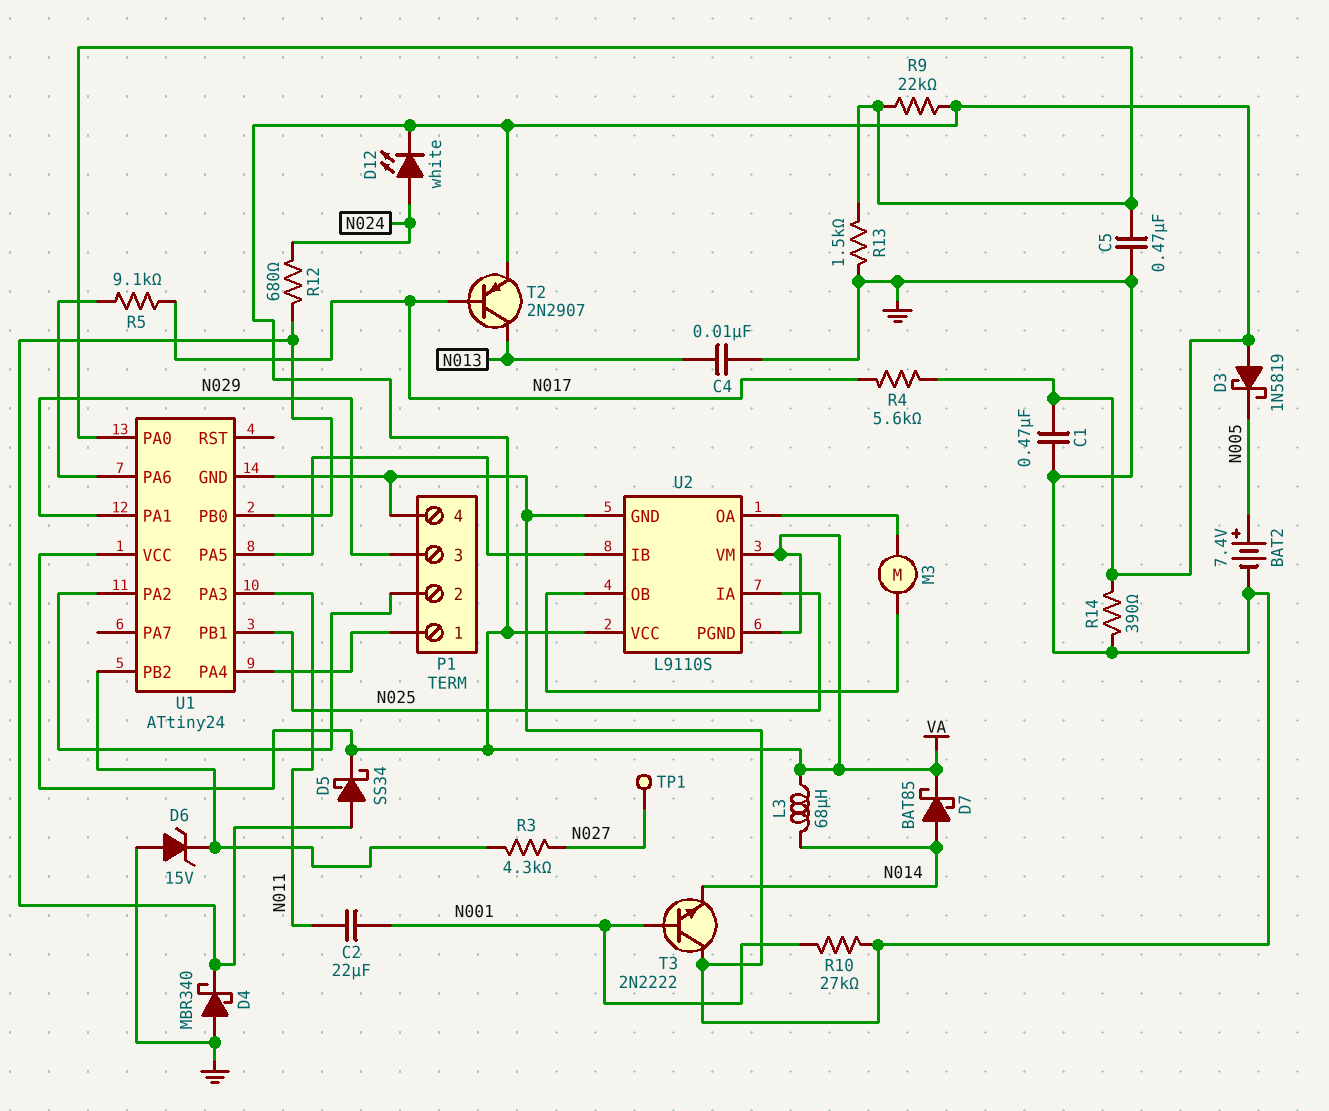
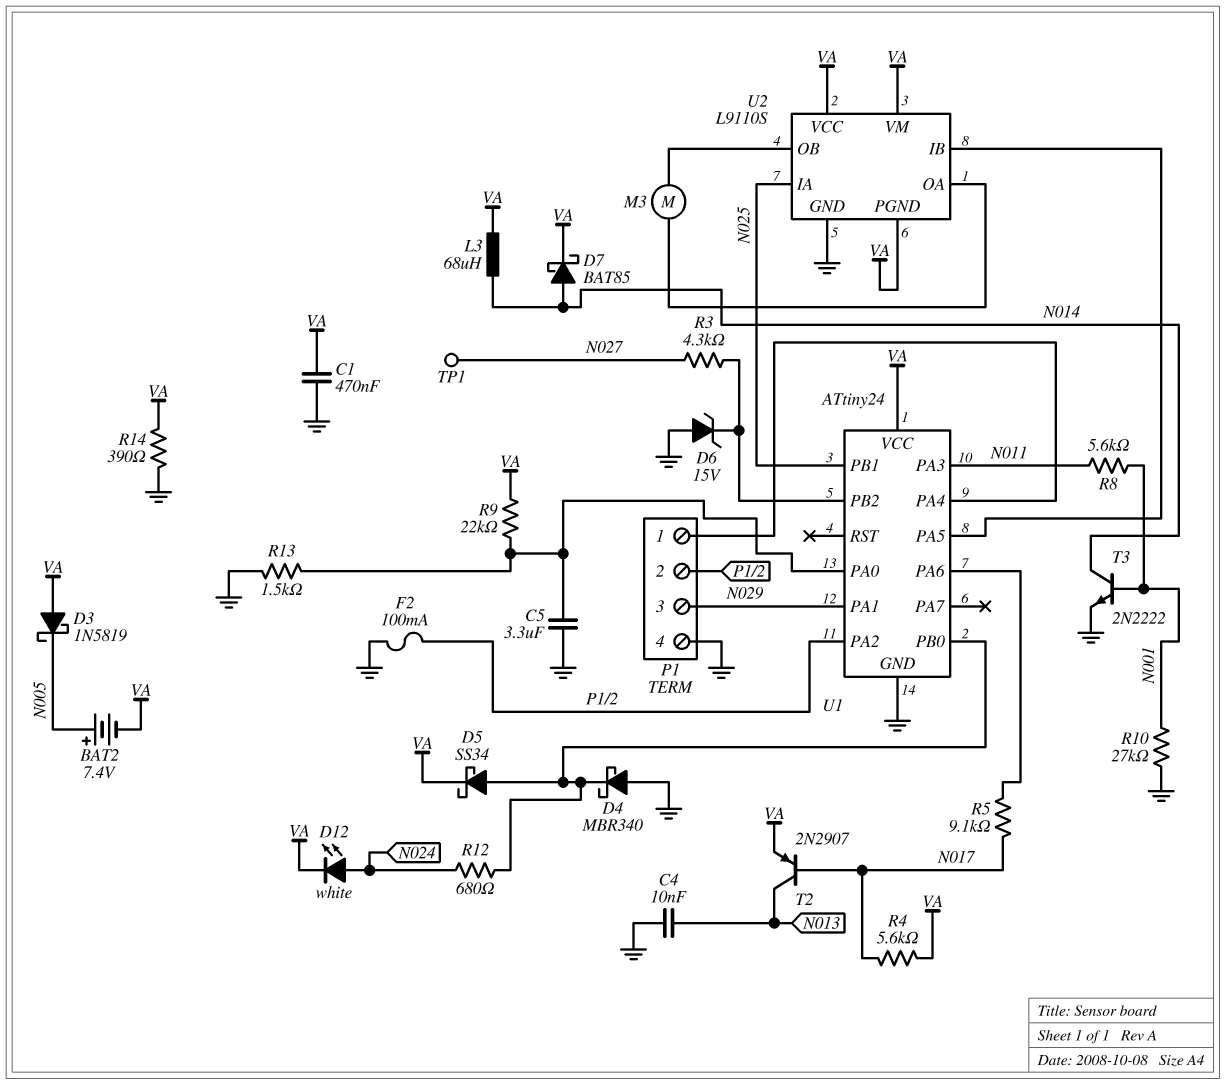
BAT2: 7.4V (plus N005, minus GND) -> 7.4V (plus N005, minus VA)
C2: 22uF (N001, N011) -> none
C5: 470nF (GND, U1/PA0) -> 3.3uF (GND, U1/PA0)
F2: none -> 100mA (GND, P1/2)
R8: none -> 5.6k (N001, N011)
T3: NPN 2N2222 (B N001, C GND, E N014) -> NPN 2N2222 (B N001, C N014, E GND)

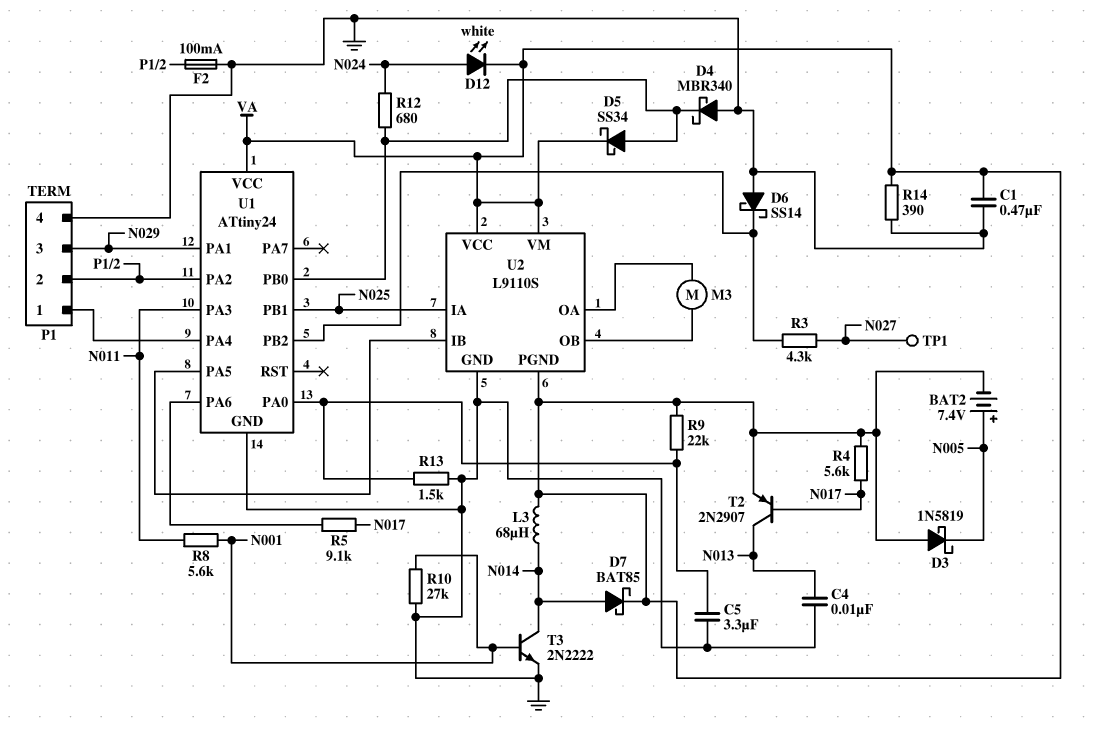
D6: zener 15V (A GND, K U1/PB2) -> schottky SS14 (A GND, K U1/PB2)

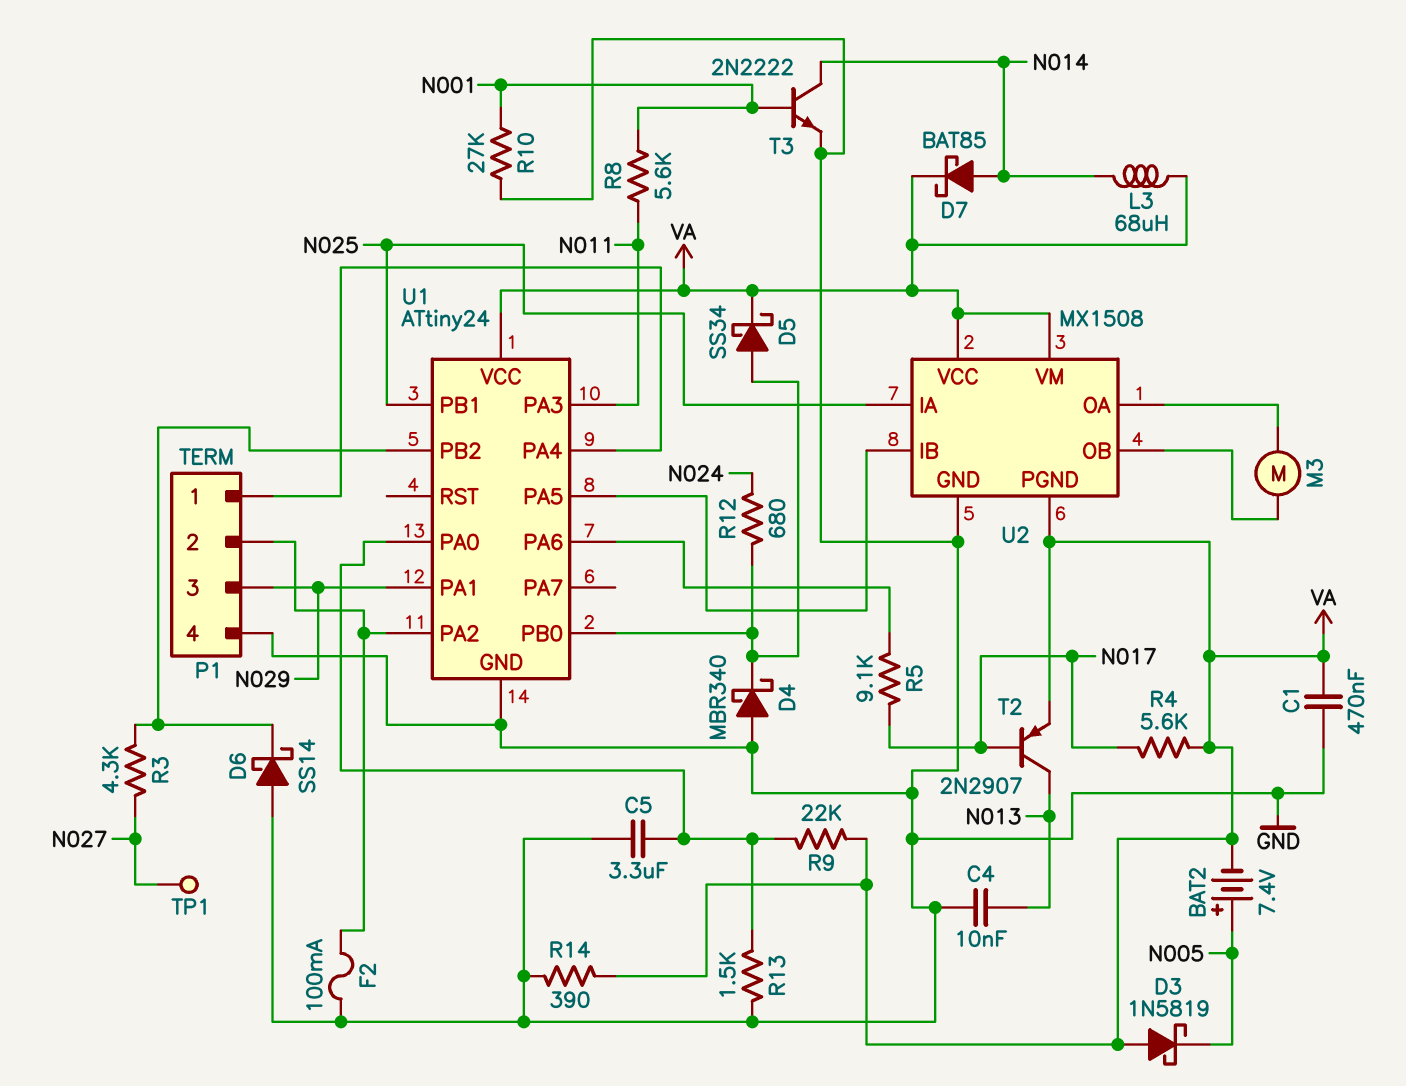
D12: LED white (A N024, K VA) -> none
U2: L9110S -> MX1508

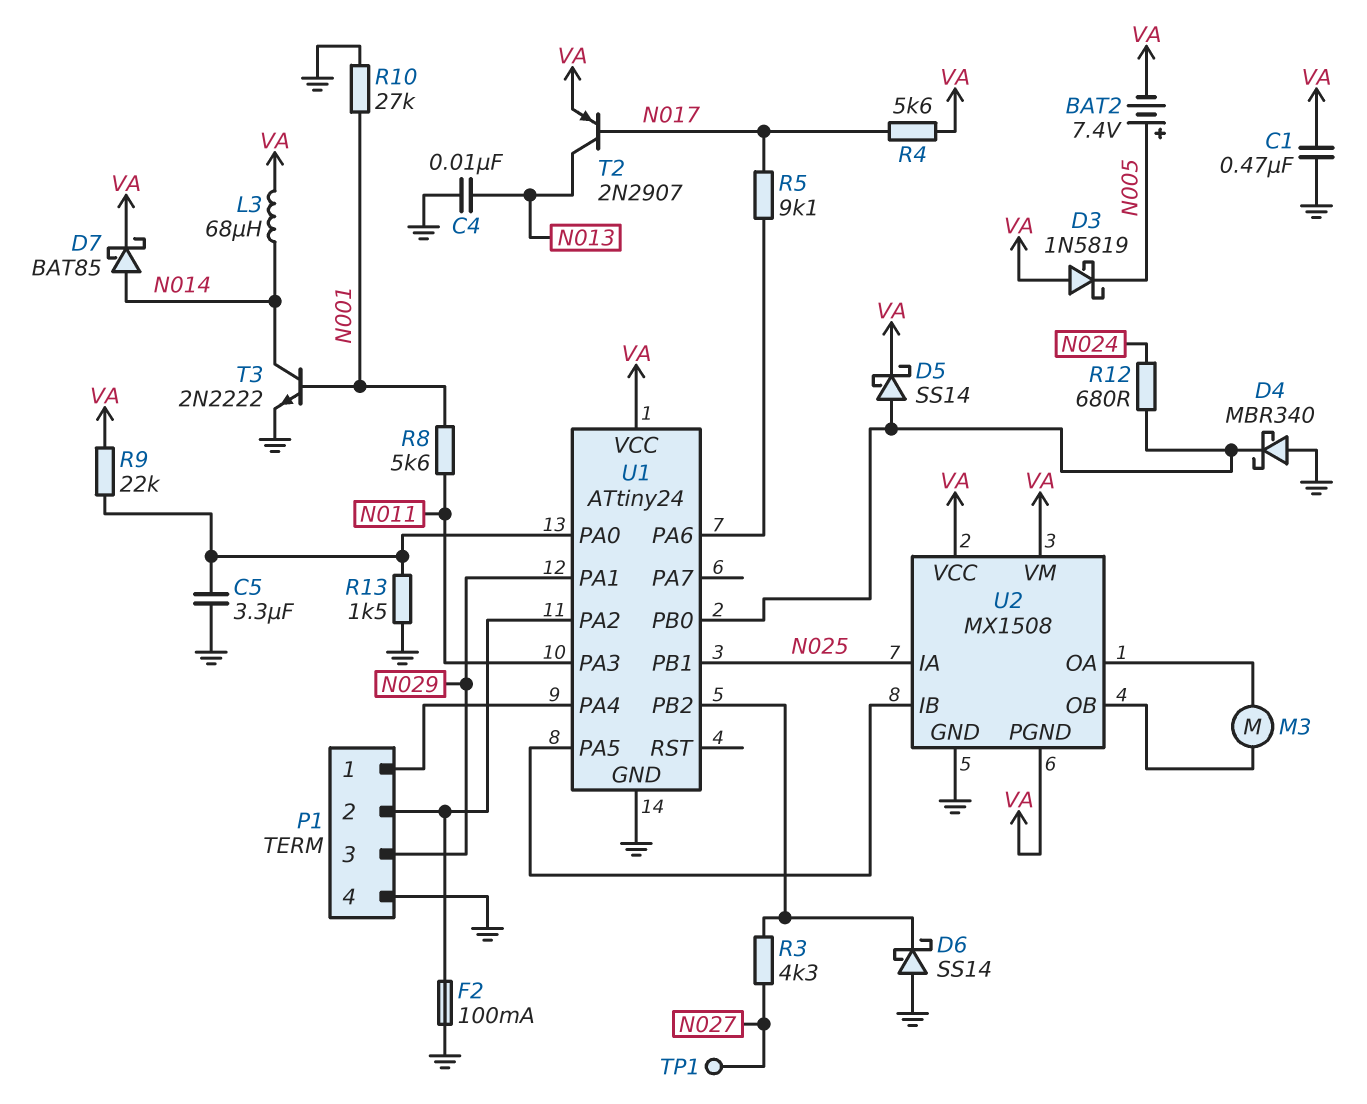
D5: schottky SS34 (A U1/PB0, K VA) -> schottky SS14 (A U1/PB0, K VA)
R14: 390 (GND, VA) -> none

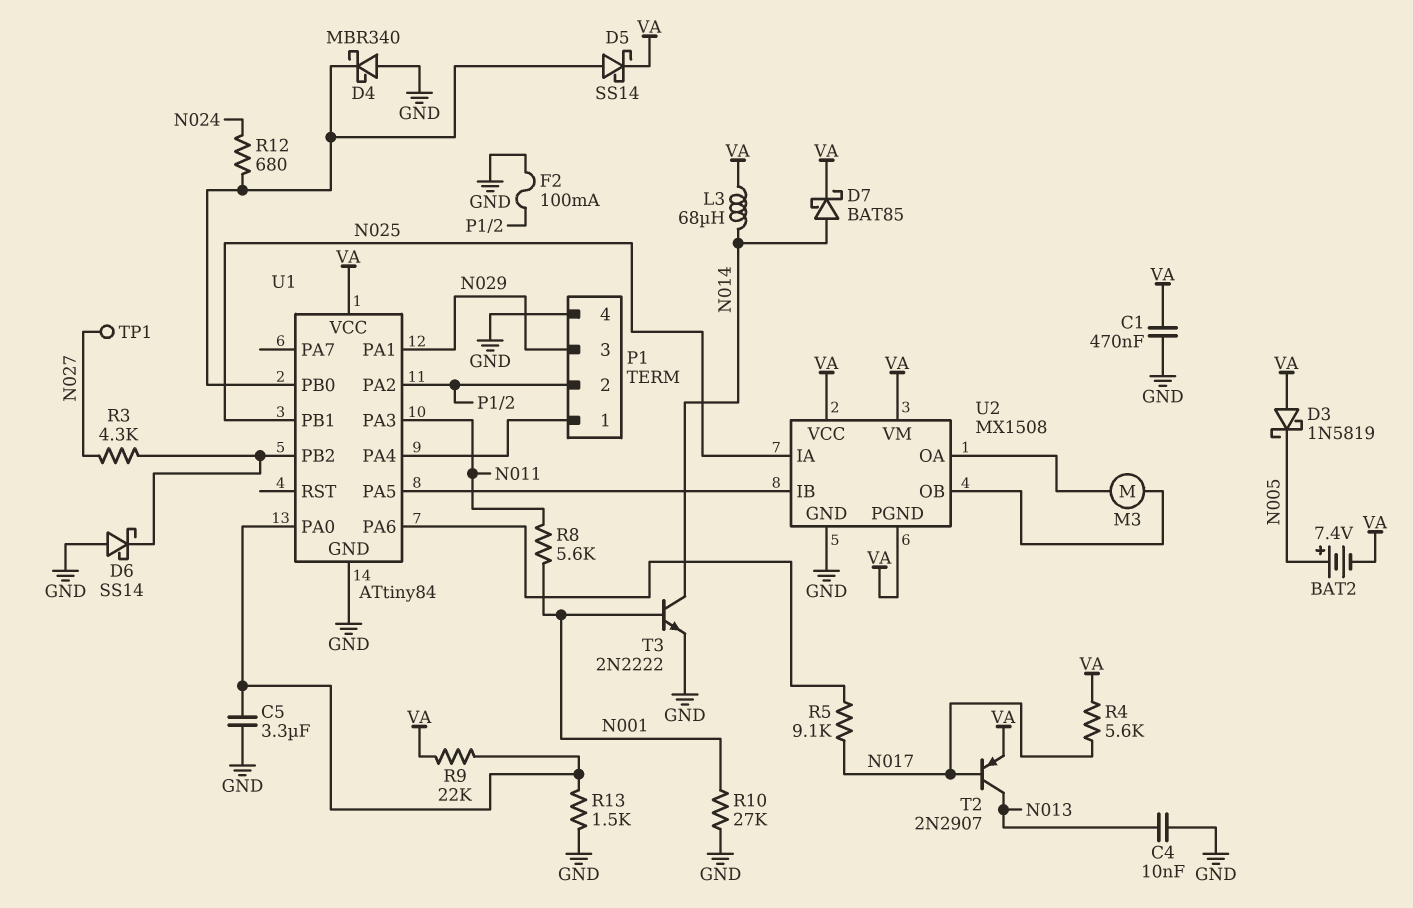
U1: ATtiny24 -> ATtiny84

